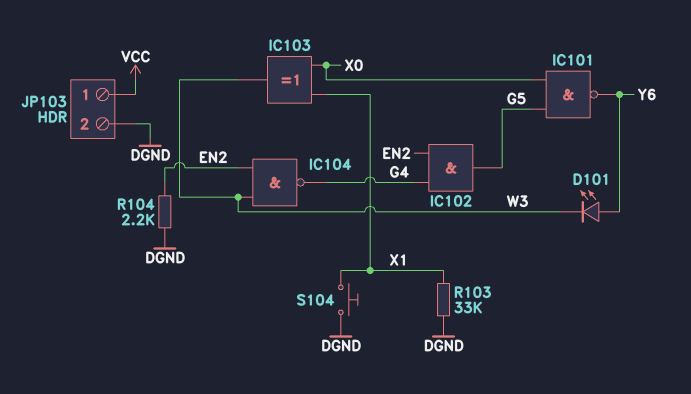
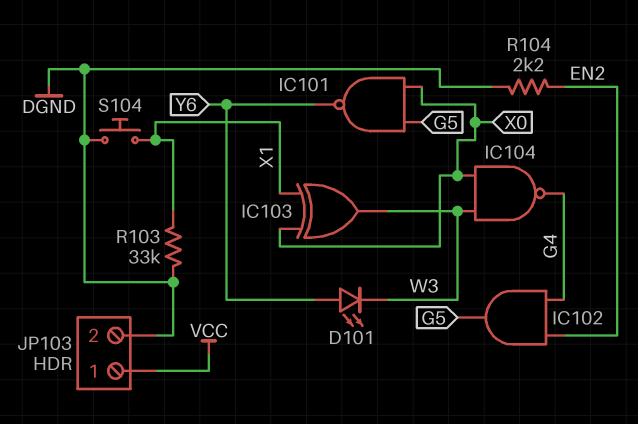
IC104: NAND (in EN2, in W3, out G4) -> NAND (in W3, in X0, out G4)

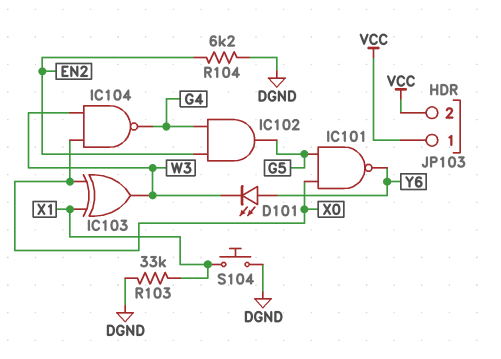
JP103 pin 2: DGND -> VCC
R104: 2.2k (DGND, EN2) -> 6.2k (DGND, EN2)

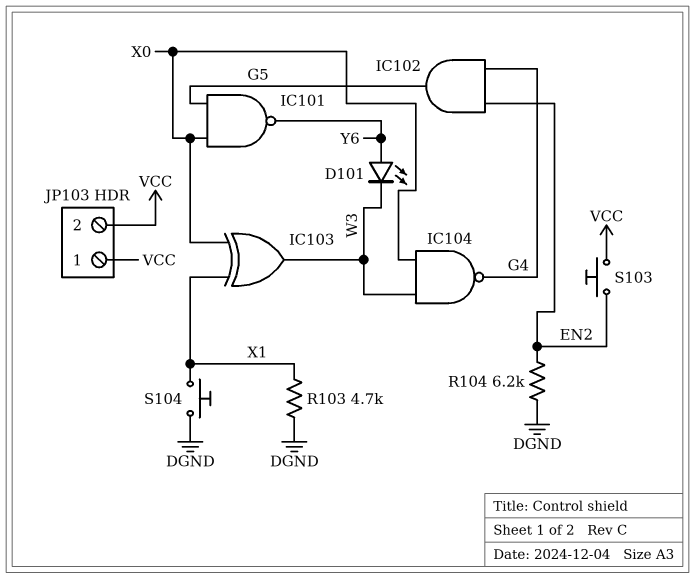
R103: 33k (DGND, X1) -> 4.7k (DGND, X1)
S103: none -> button (EN2, VCC)

